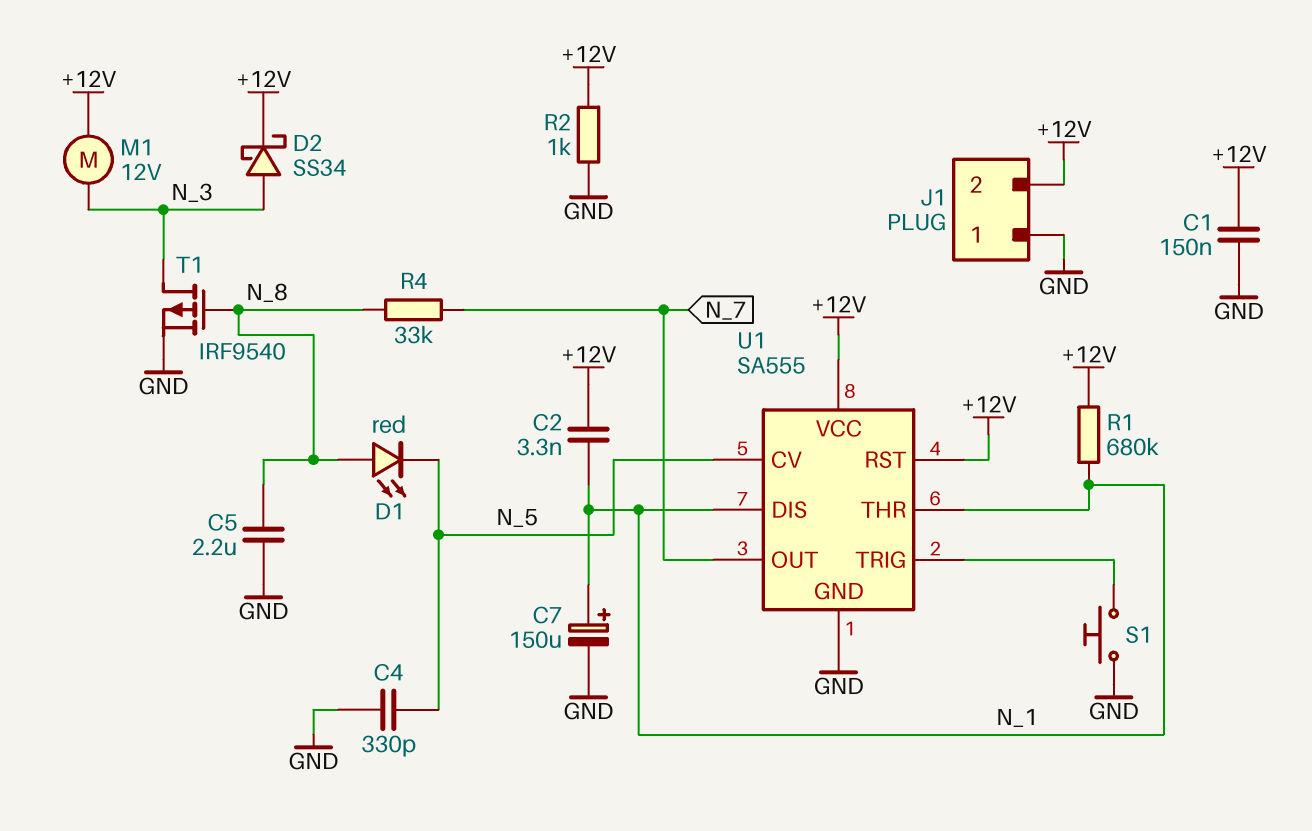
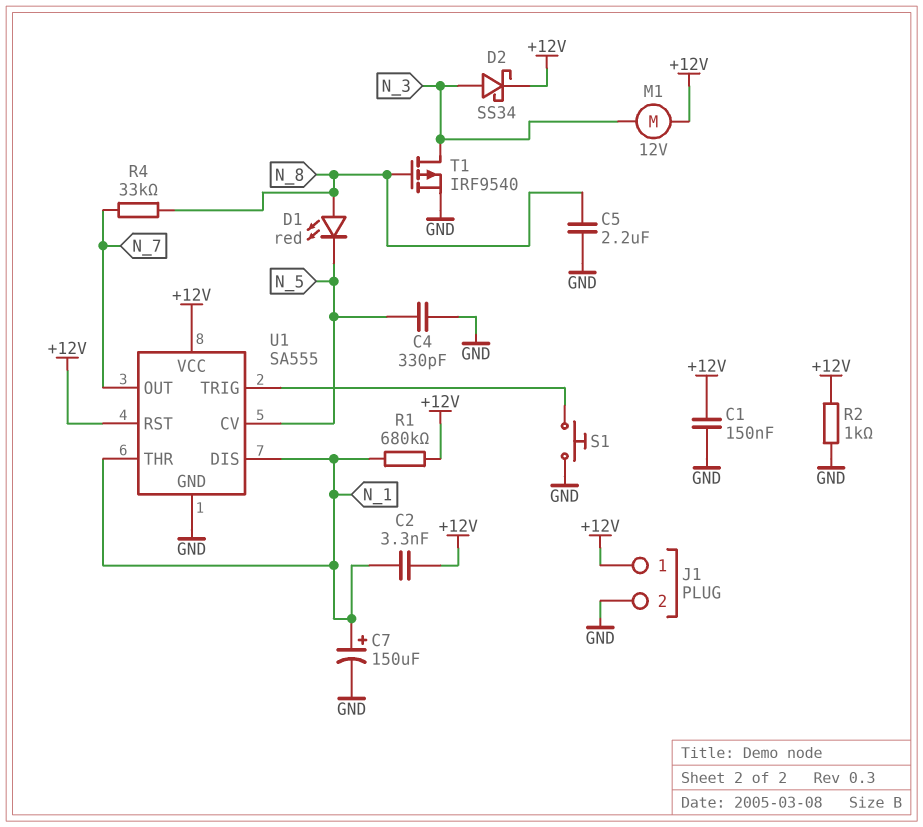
J1 pin 1: GND -> +12V
J1 pin 2: +12V -> GND

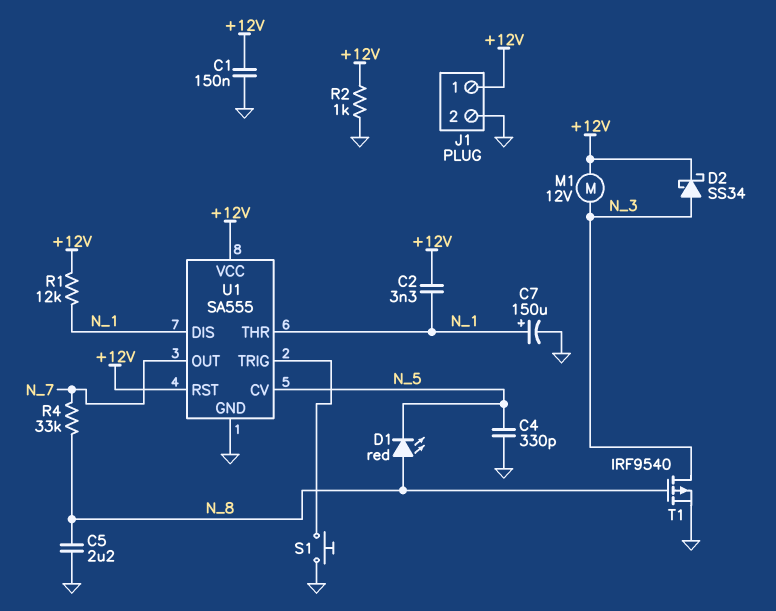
R1: 680k (+12V, N_1) -> 12k (+12V, N_1)

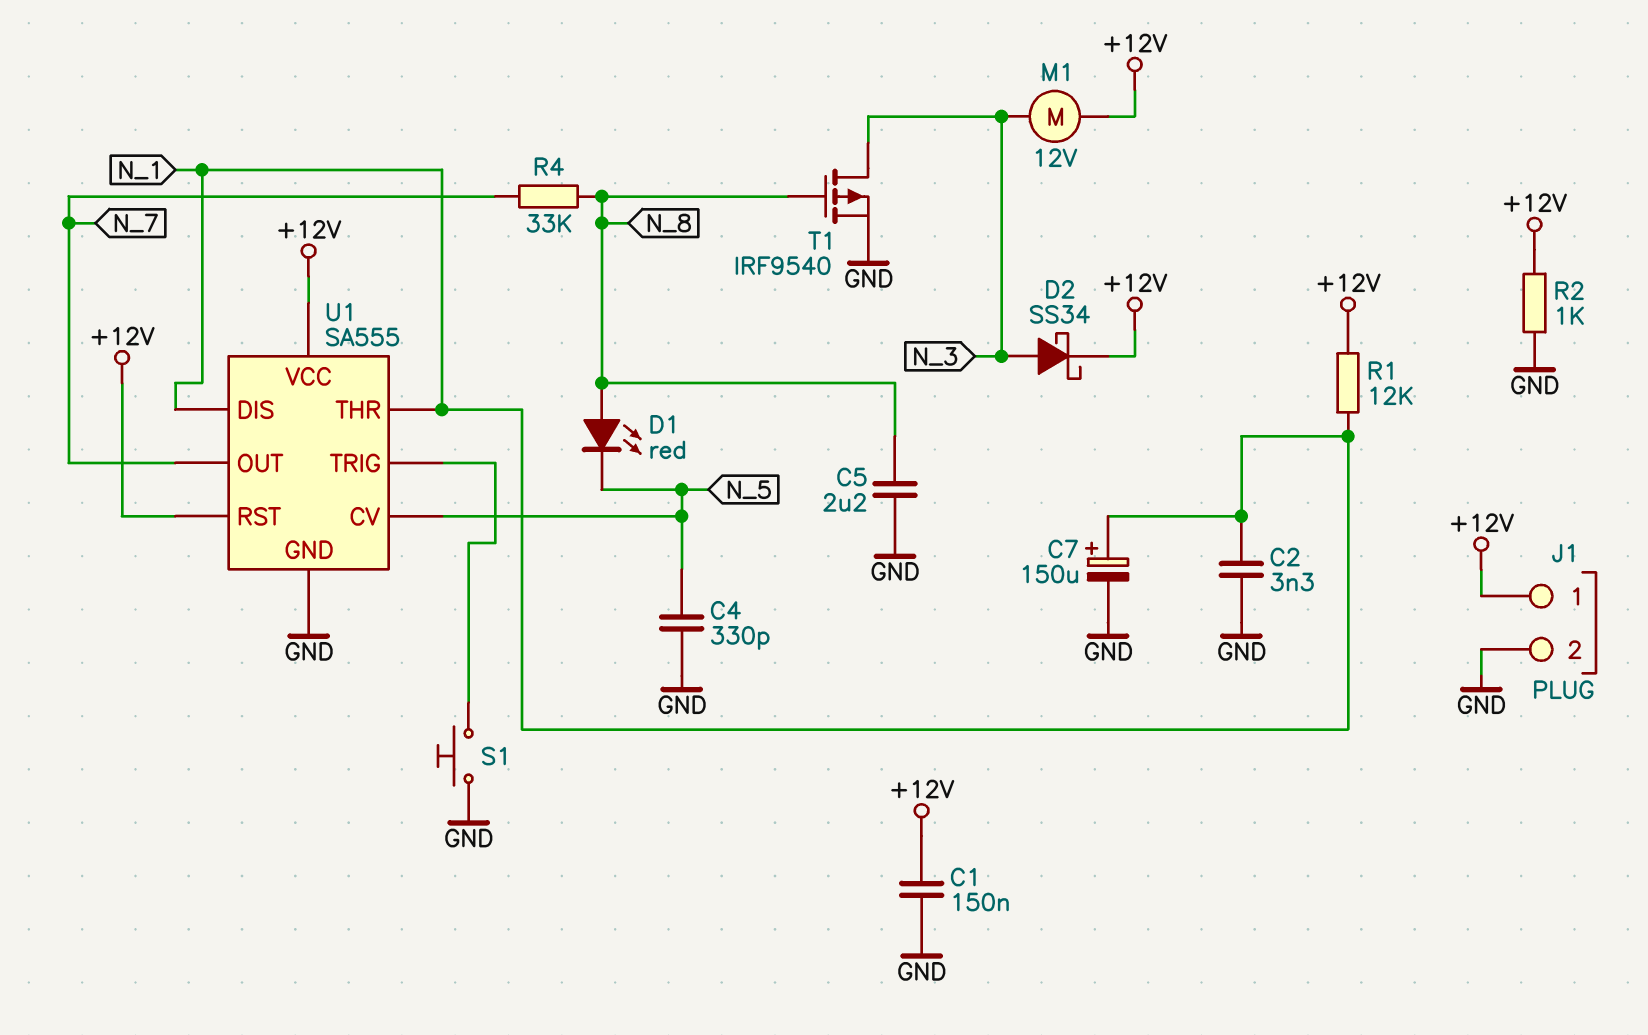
C2: 3.3nF (+12V, N_1) -> 3.3nF (GND, N_1)

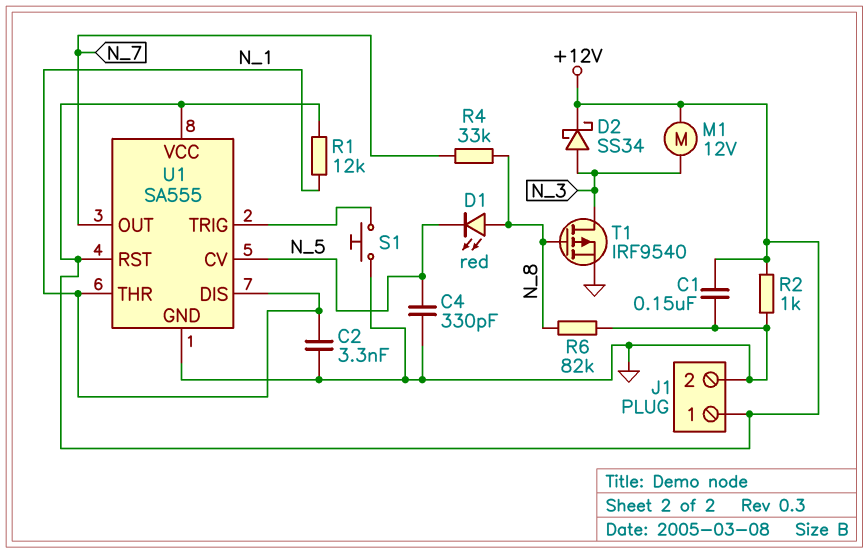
C5: 2.2uF (GND, N_8) -> none
C7: 150uF (plus N_1, minus GND) -> none
R6: none -> 82k (GND, N_8)

